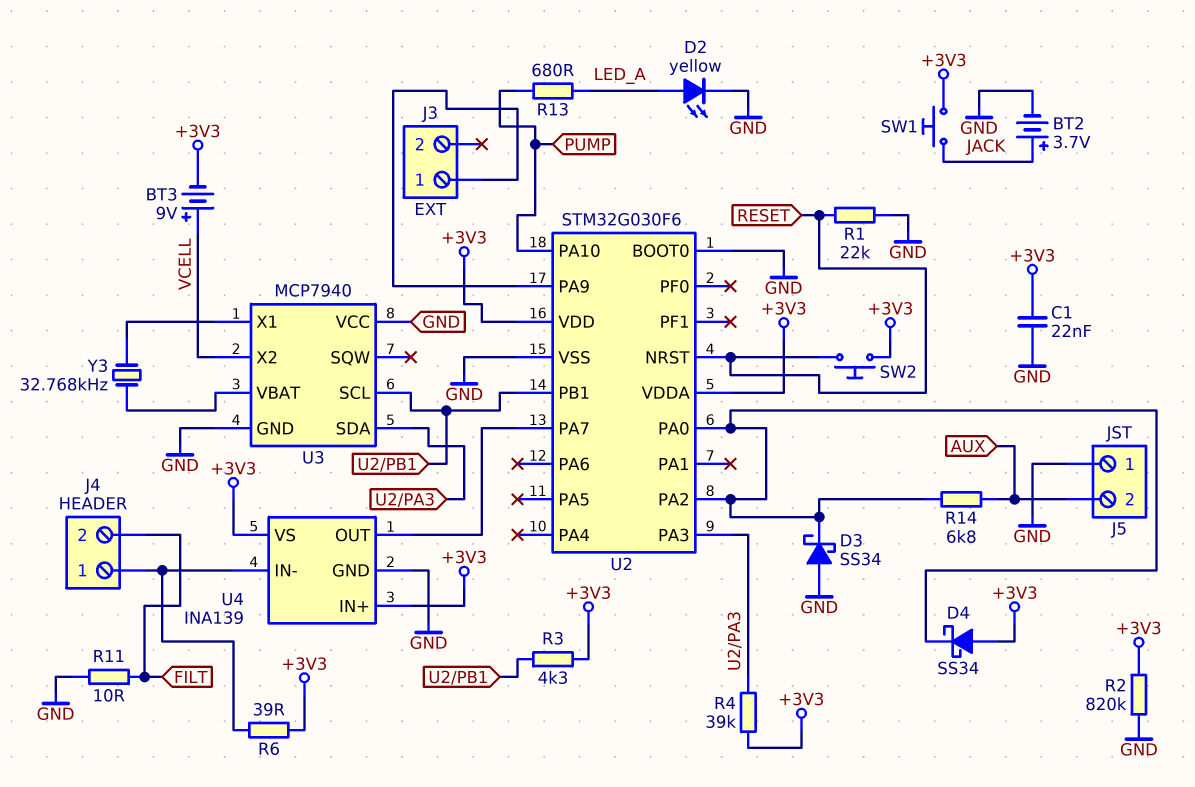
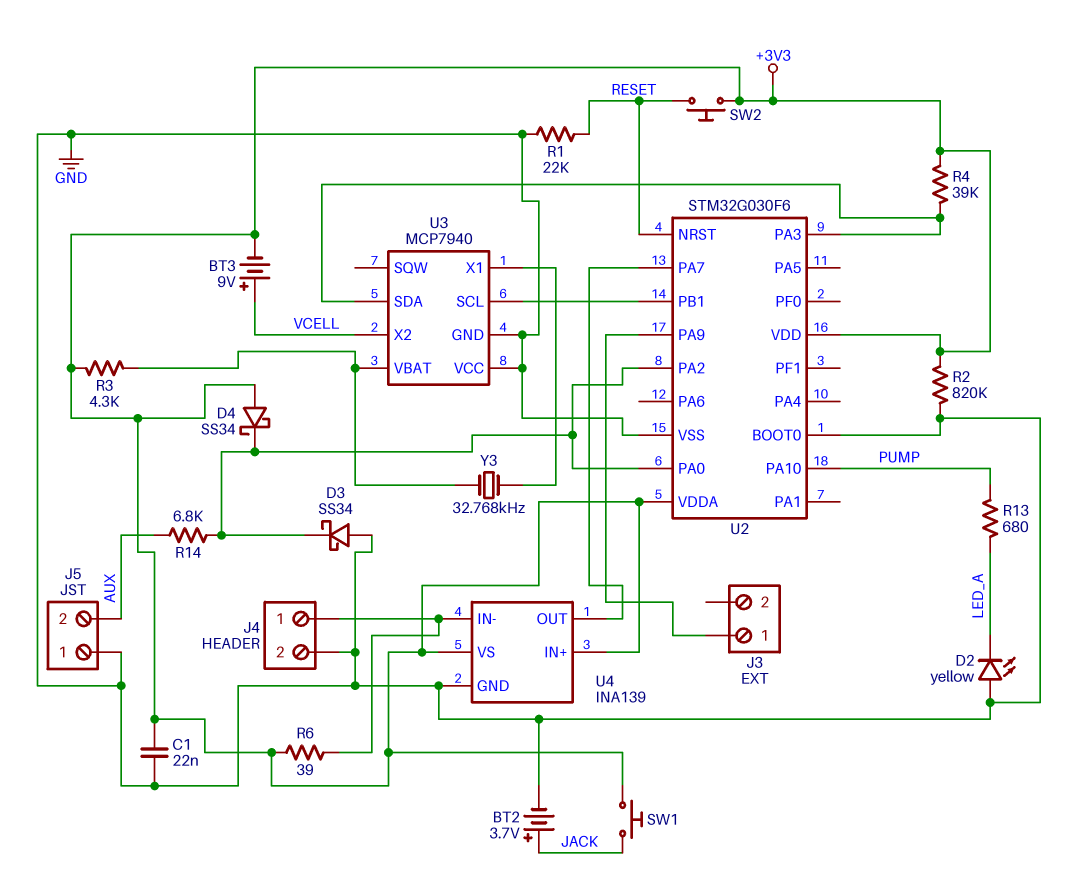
D2: LED yellow (A LED_A, K GND) -> LED yellow (A GND, K LED_A)
J4 pin 2: FILT -> GND
R3: 4.3k (+3V3, U2/PB1) -> 4.3k (+3V3, U3/VBAT)
R11: 10 (FILT, GND) -> none

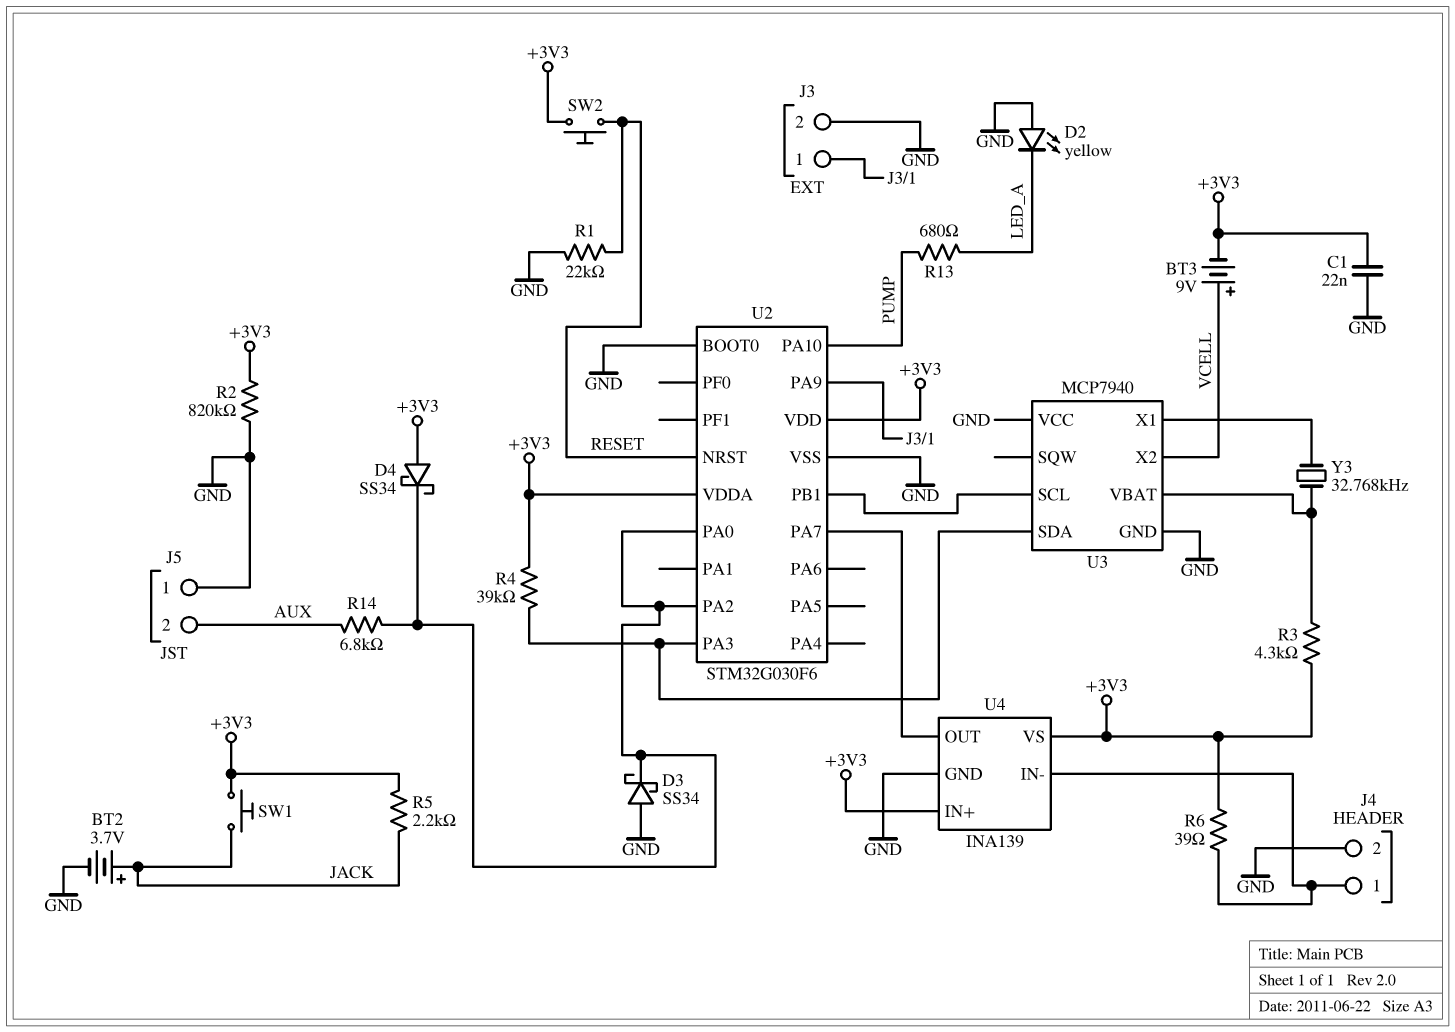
J3 pin 2: none -> GND
R5: none -> 2.2k (+3V3, JACK)

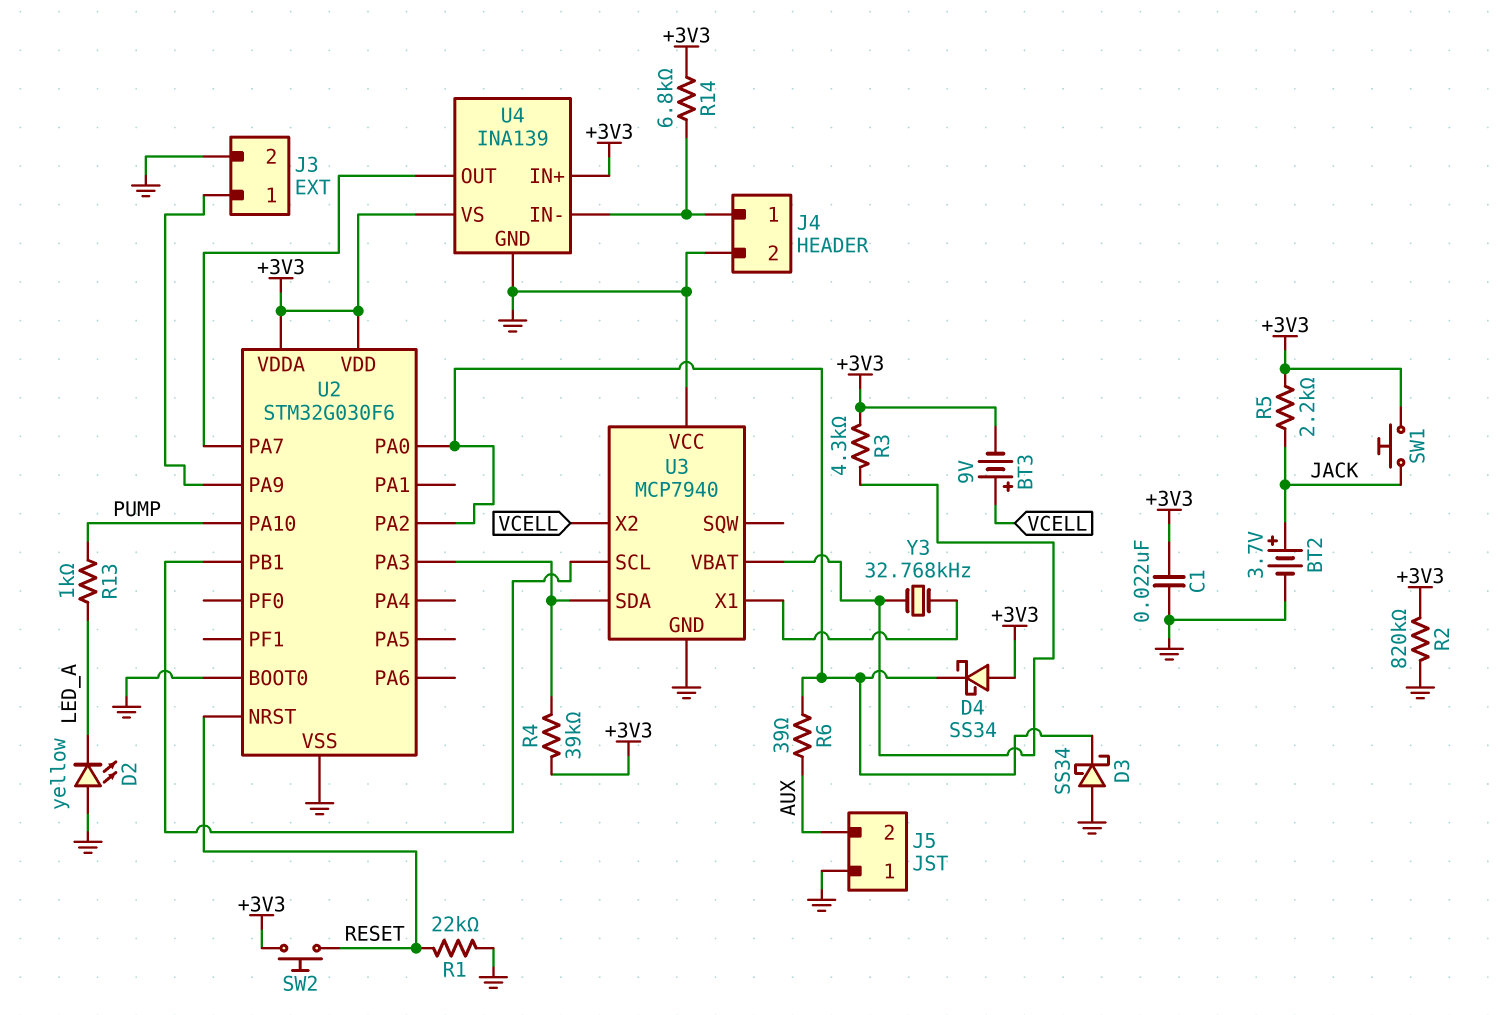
R6: 39 (+3V3, J4/1) -> 39 (AUX, U2/PA0)
R13: 680 (LED_A, PUMP) -> 1k (LED_A, PUMP)
R14: 6.8k (AUX, U2/PA0) -> 6.8k (+3V3, J4/1)

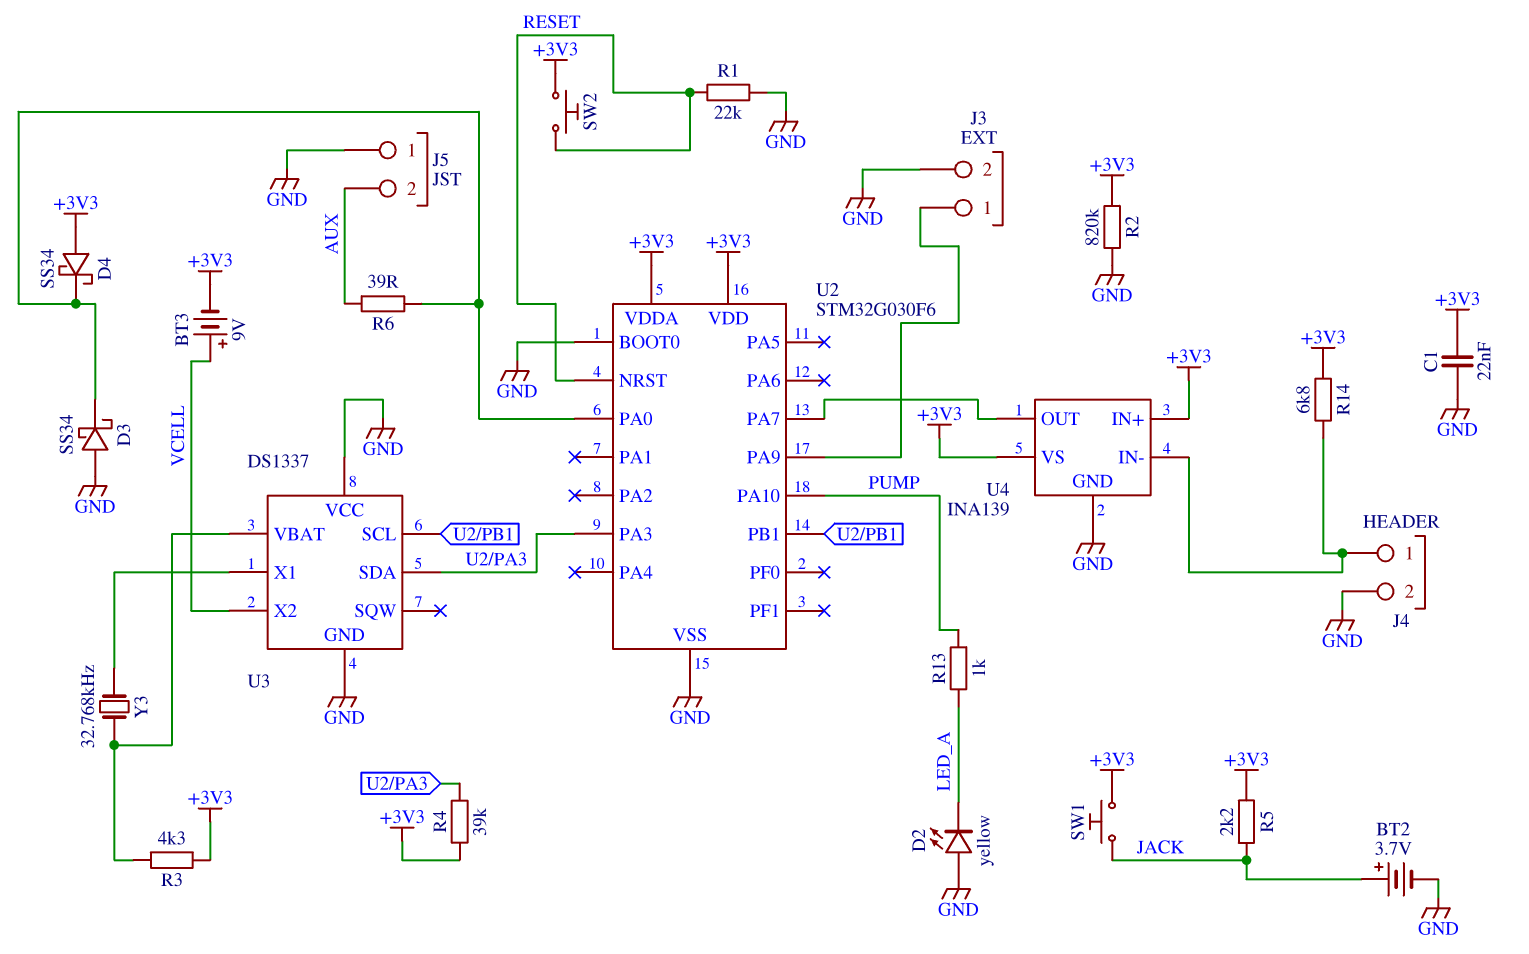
U2 pin PA2: U2/PA0 -> none
U3: MCP7940 -> DS1337

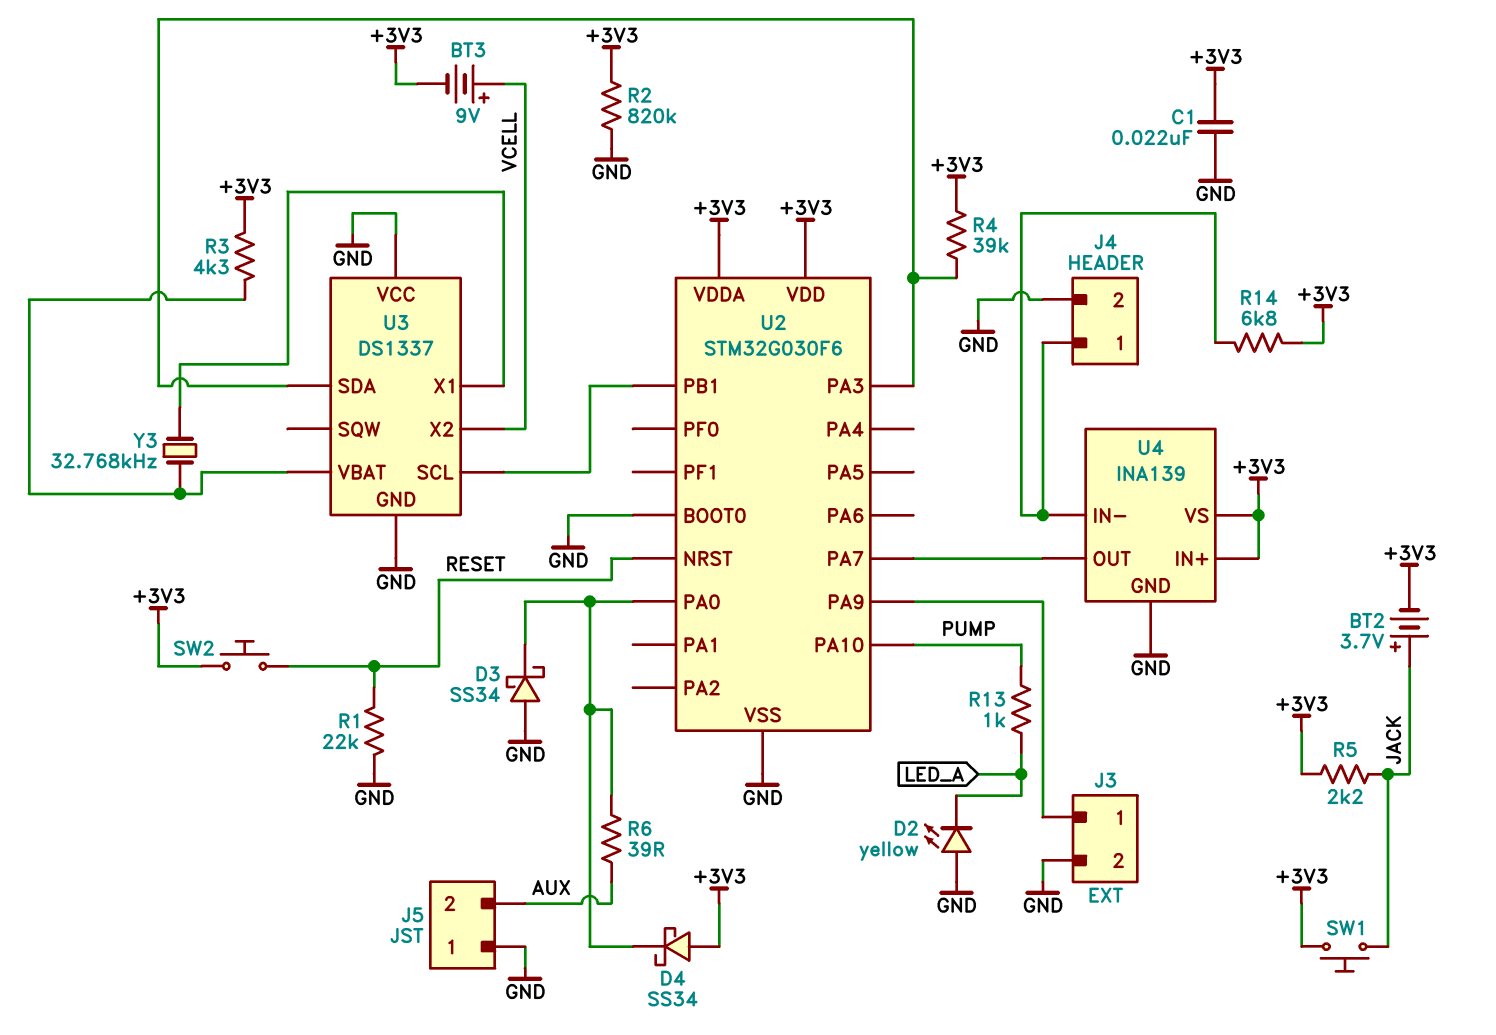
BT2: 3.7V (plus JACK, minus GND) -> 3.7V (plus JACK, minus +3V3)

